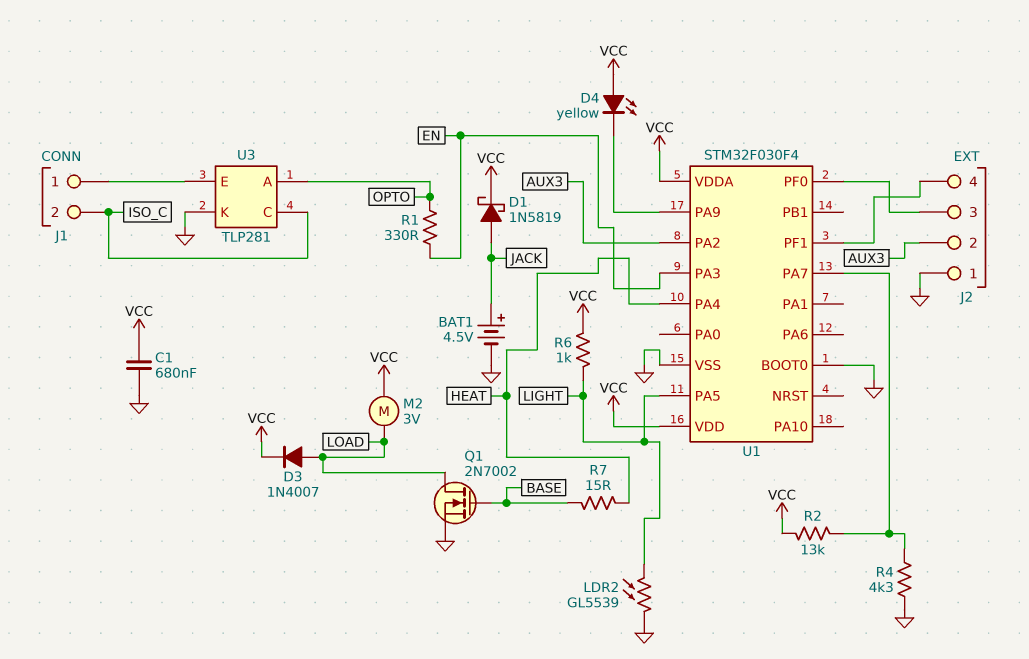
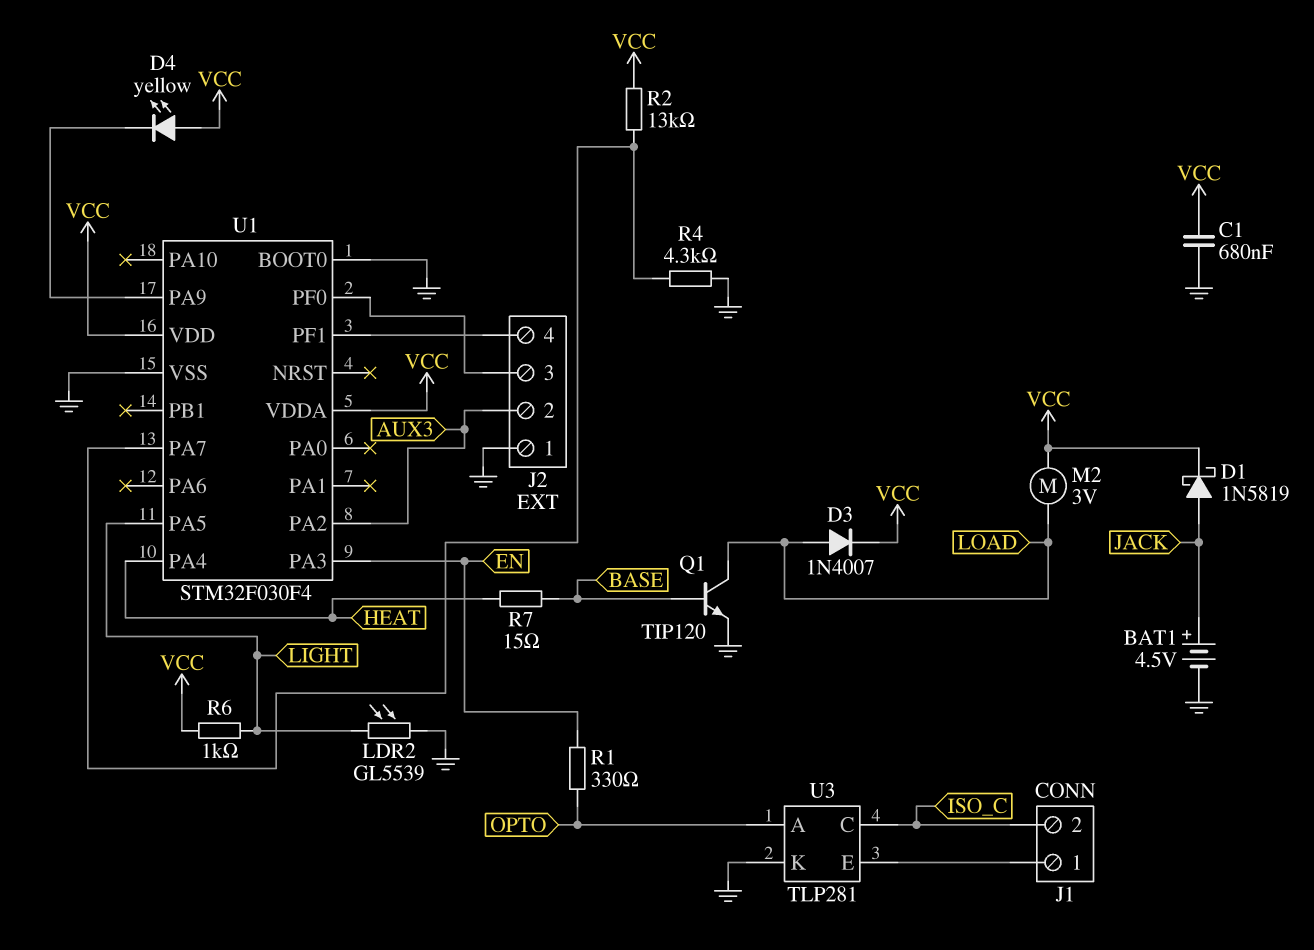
Q1: NMOS 2N7002 (G BASE, D LOAD, S GND) -> NPN TIP120 (B BASE, C LOAD, E GND)

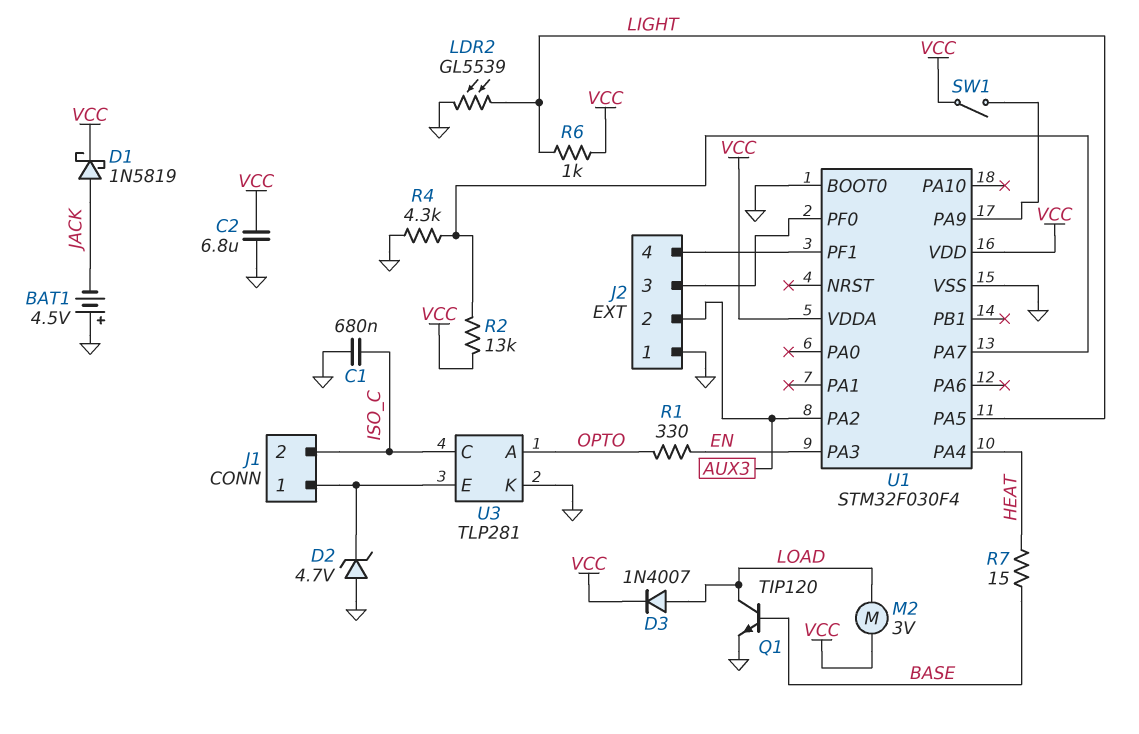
BAT1: 4.5V (plus JACK, minus GND) -> 4.5V (plus GND, minus JACK)
C1: 680nF (GND, VCC) -> 680nF (GND, ISO_C)
C2: none -> 6.8uF (GND, VCC)
D2: none -> zener 4.7V (A GND, K J1/1)
D4: LED yellow (A VCC, K U1/PA9) -> none
SW1: none -> switch (U1/PA9, VCC)

